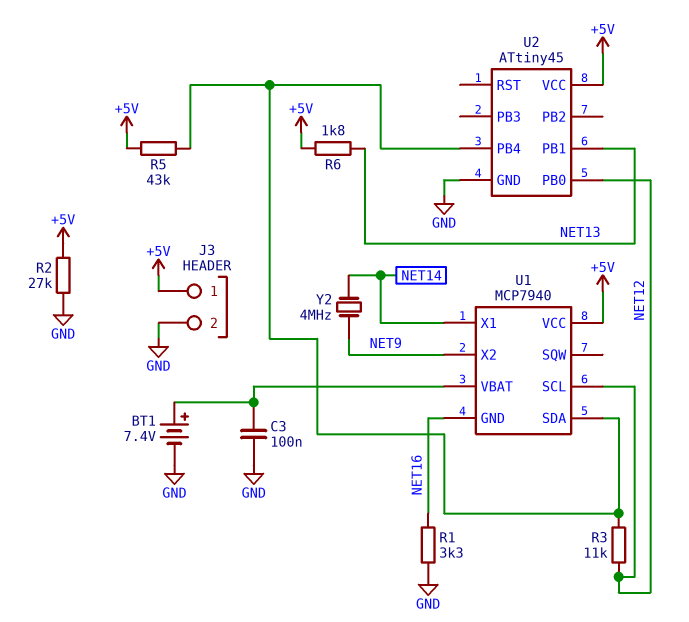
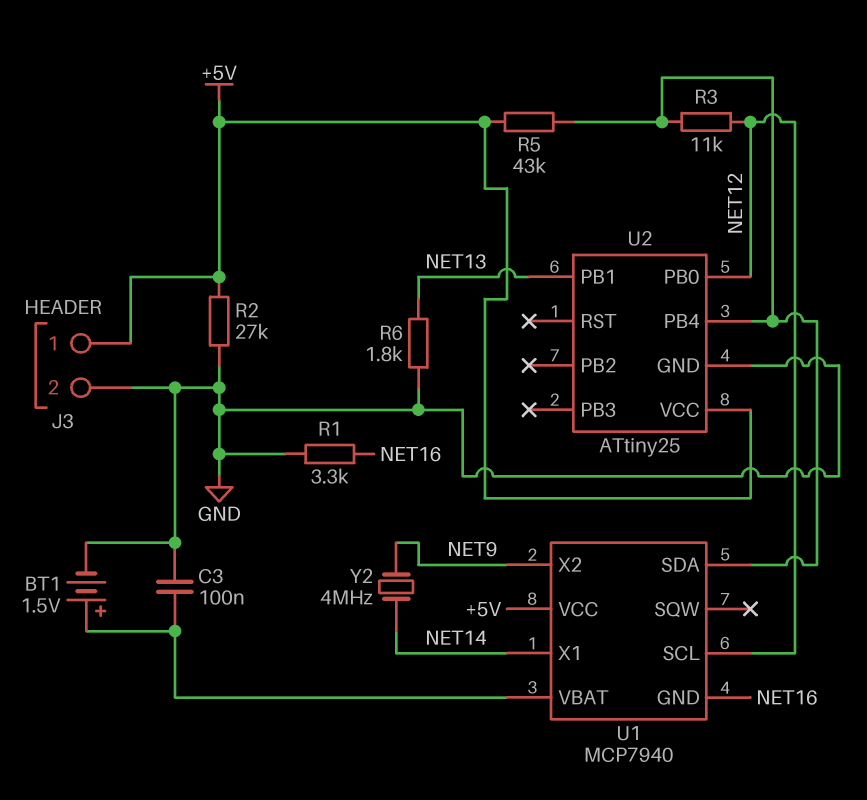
BT1: 7.4V (plus U1/VBAT, minus GND) -> 1.5V (plus U1/VBAT, minus GND)
R6: 1.8k (+5V, NET13) -> 1.8k (GND, NET13)
U2: ATtiny45 -> ATtiny25

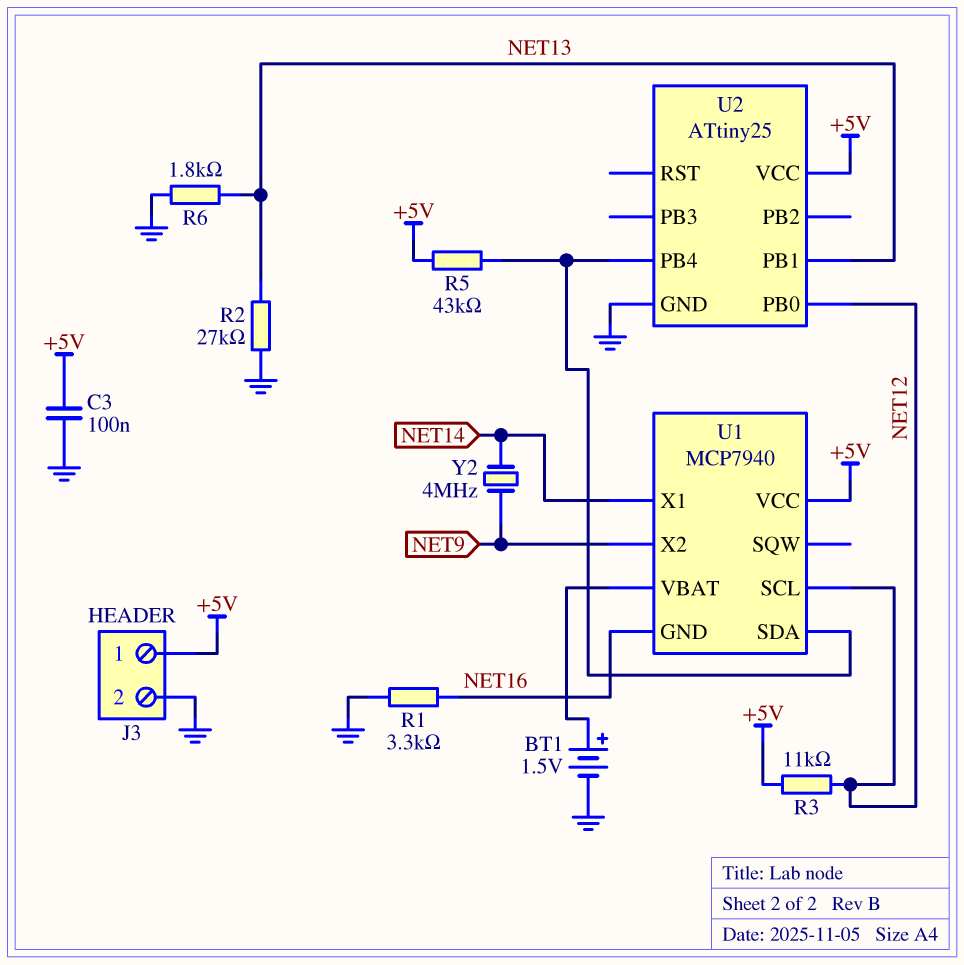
C3: 100nF (GND, U1/VBAT) -> 100nF (+5V, GND)
R2: 27k (+5V, GND) -> 27k (GND, NET13)
R3: 11k (NET12, U1/SDA) -> 11k (+5V, NET12)

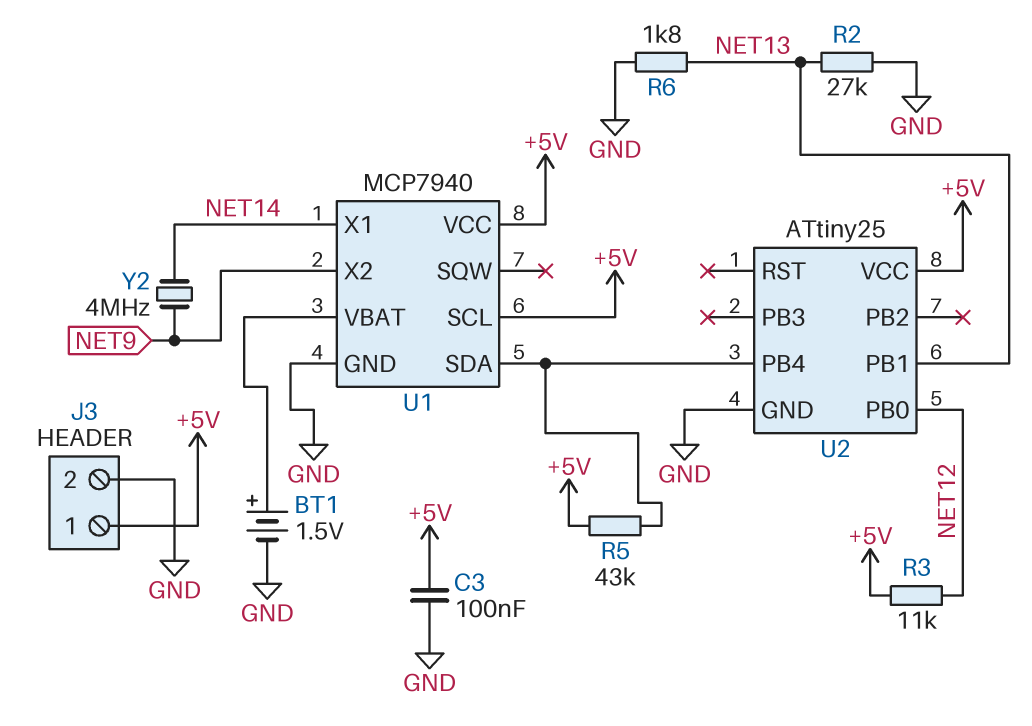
R1: 3.3k (GND, NET16) -> none
U1 pin GND: NET16 -> GND
U1 pin SCL: NET12 -> +5V

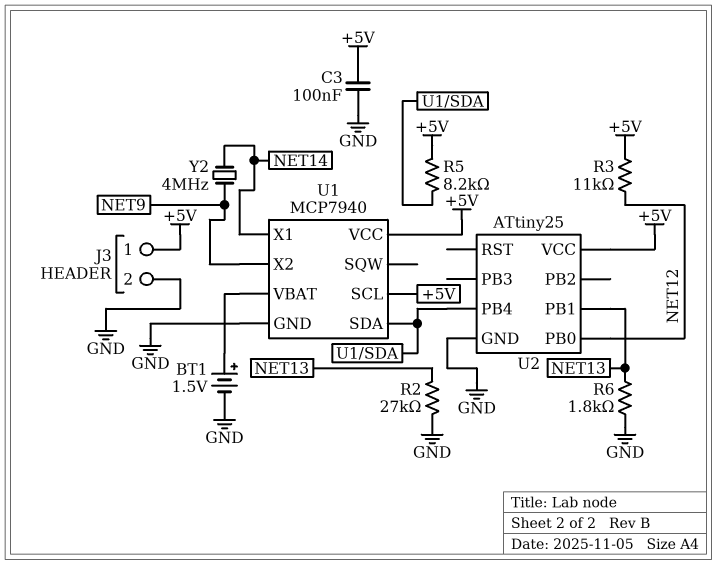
R5: 43k (+5V, U1/SDA) -> 8.2k (+5V, U1/SDA)

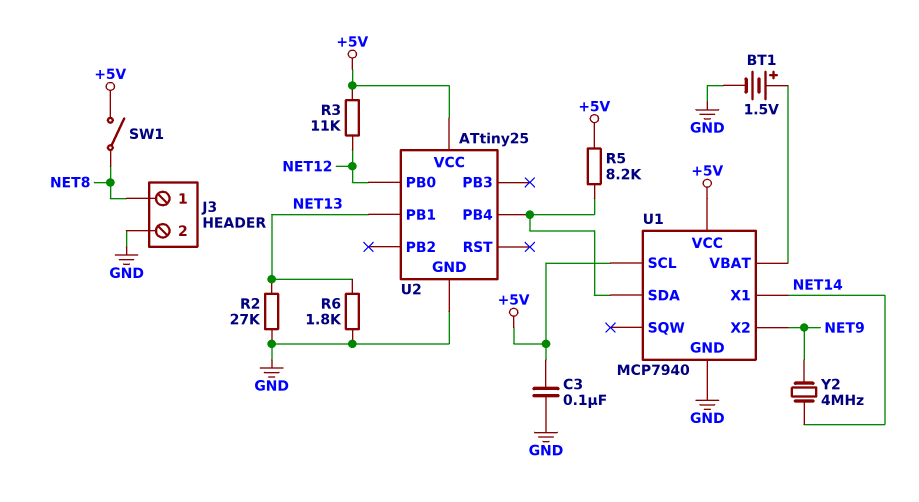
J3 pin 1: +5V -> NET8
SW1: none -> switch (+5V, NET8)

